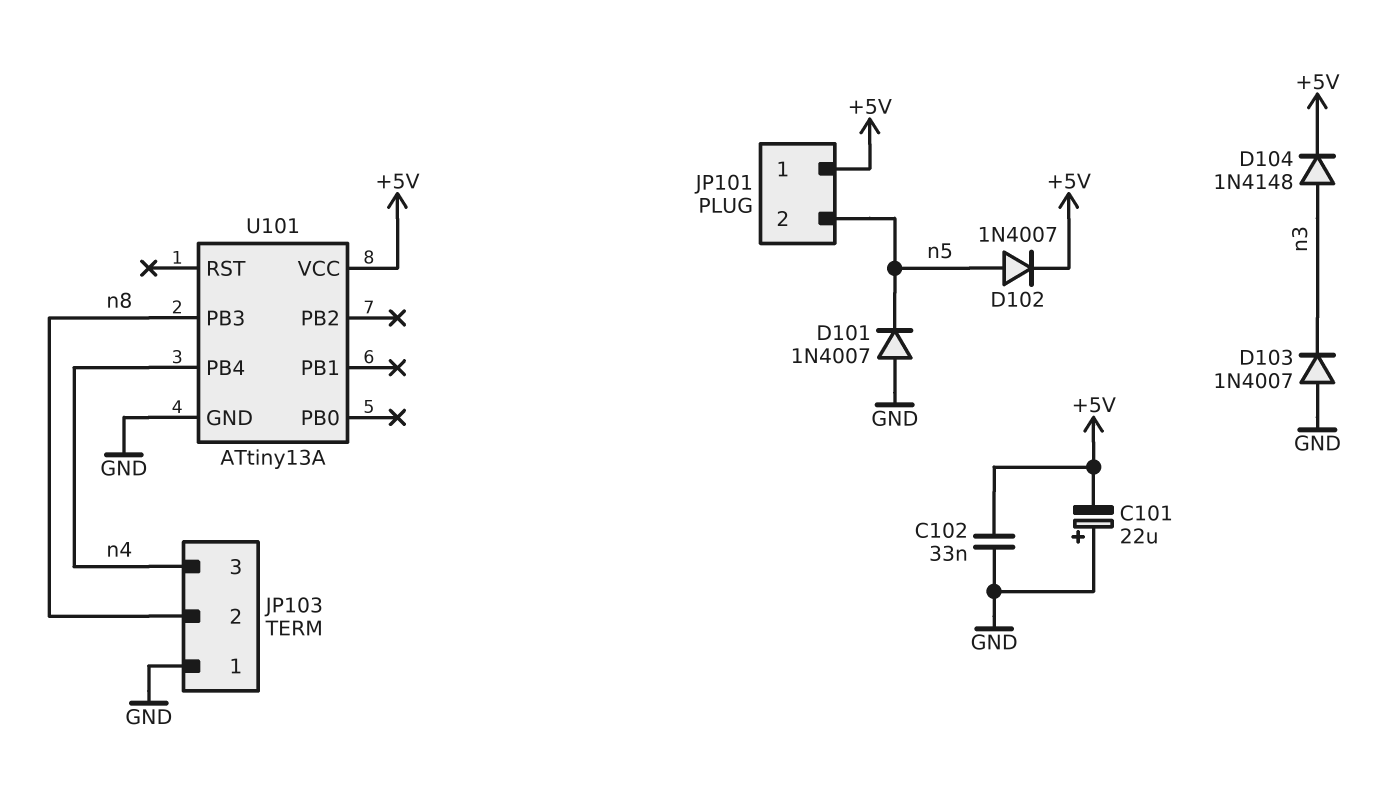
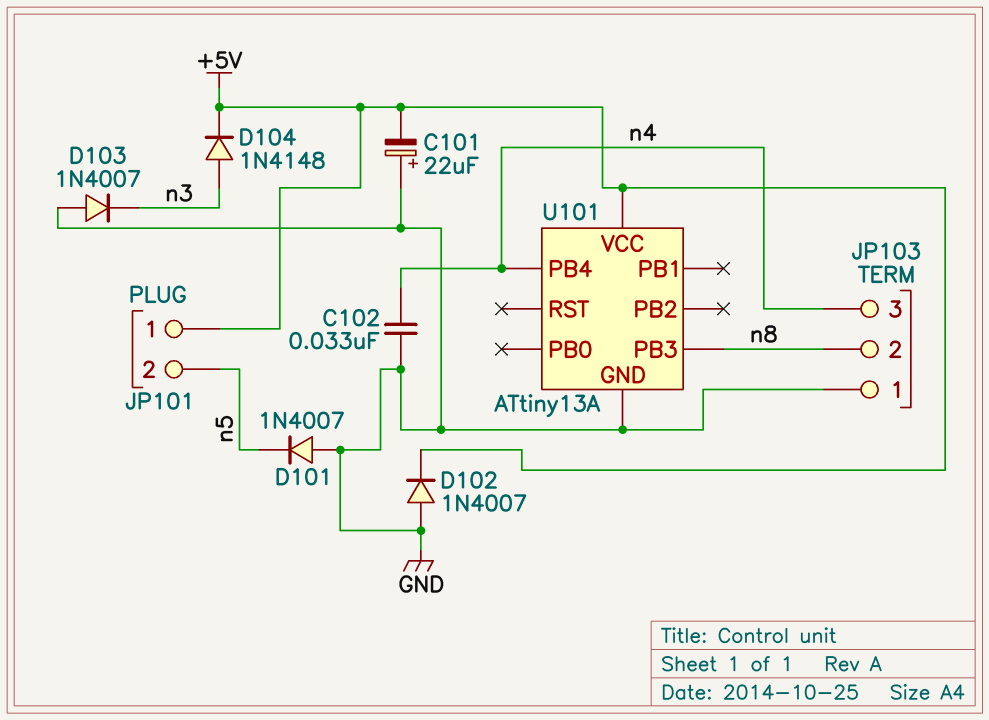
C102: 33nF (+5V, GND) -> 33nF (GND, n4)
D102: diode 1N4007 (A n5, K +5V) -> diode 1N4007 (A GND, K +5V)

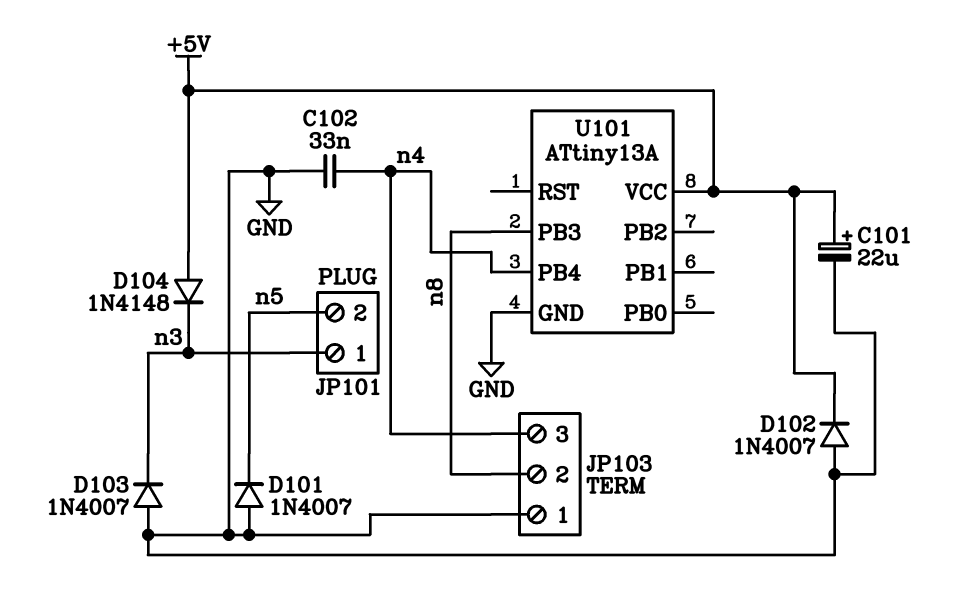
C101: 22uF (plus GND, minus +5V) -> 22uF (plus +5V, minus GND)
D104: diode 1N4148 (A n3, K +5V) -> diode 1N4148 (A +5V, K n3)
JP101 pin 1: +5V -> n3

